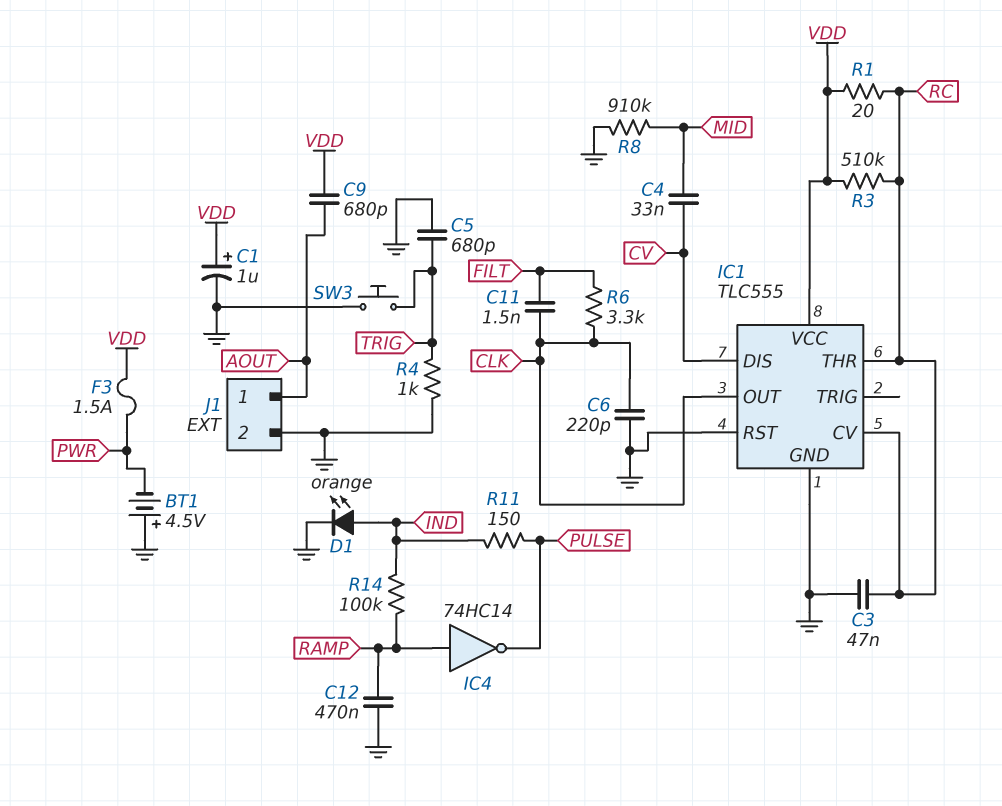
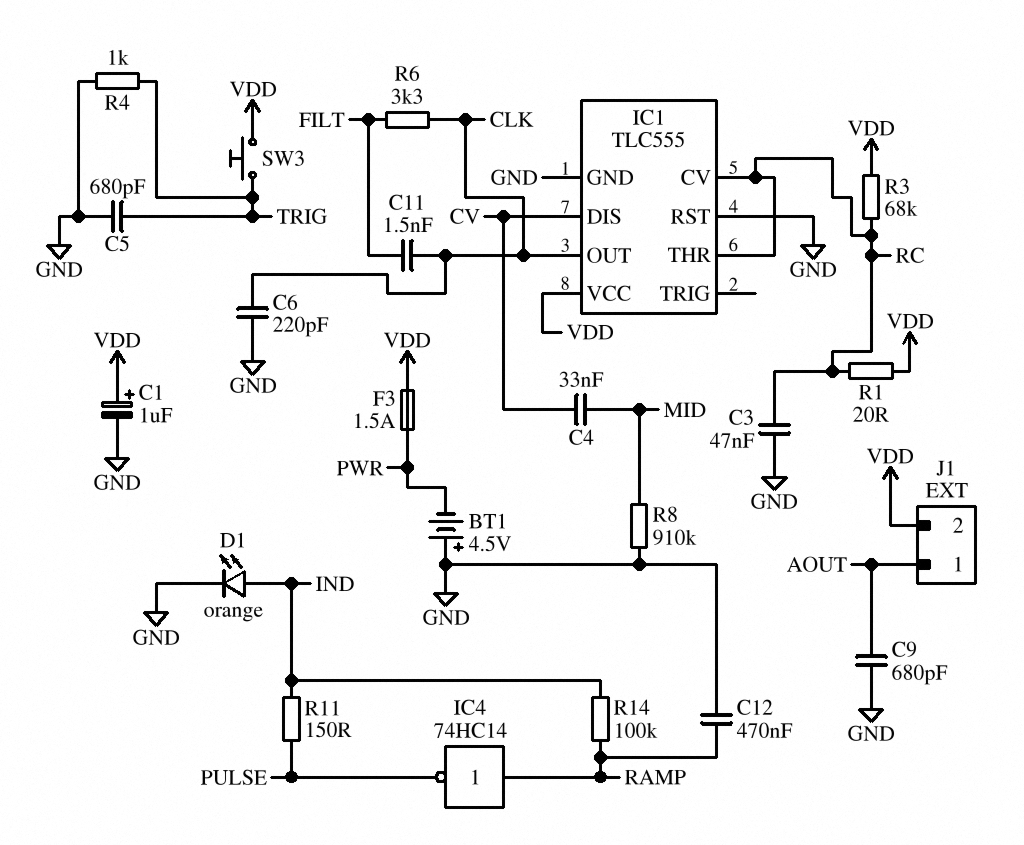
C9: 680pF (AOUT, VDD) -> 680pF (AOUT, GND)
J1 pin 2: GND -> VDD
R3: 510k (RC, VDD) -> 68k (RC, VDD)
SW3: button (GND, TRIG) -> button (TRIG, VDD)

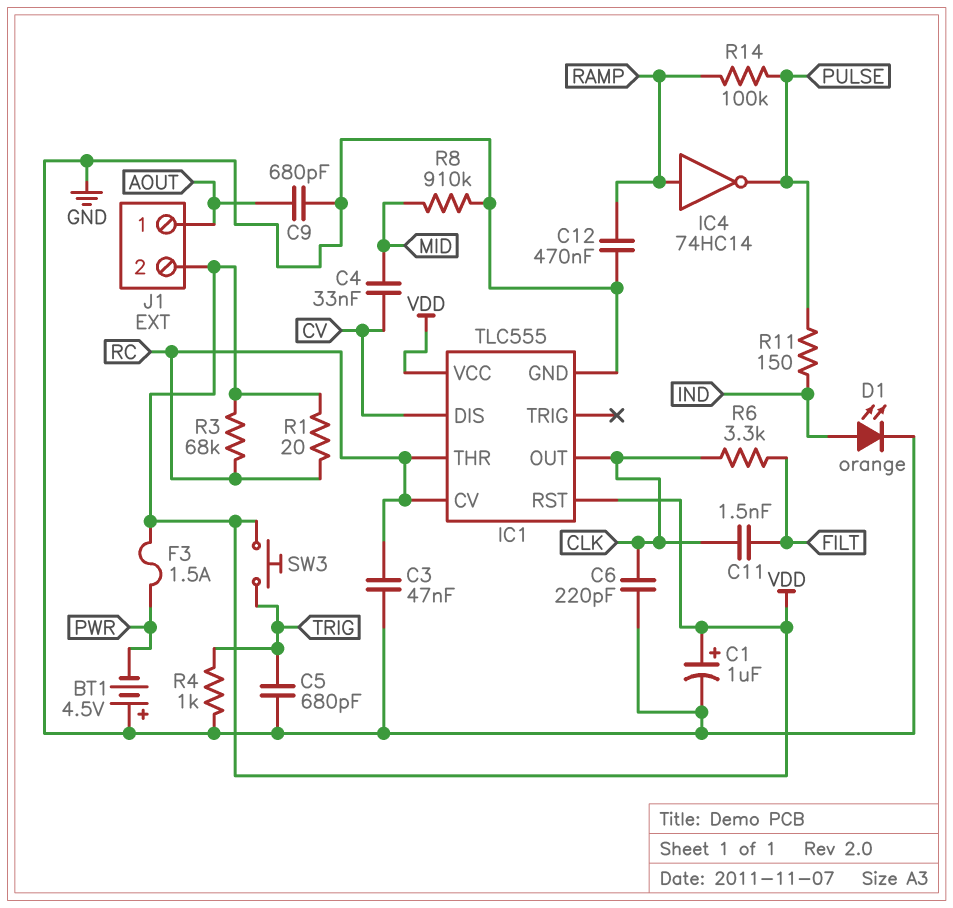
IC1 pin RST: GND -> VDD
R14: 100k (IND, RAMP) -> 100k (PULSE, RAMP)

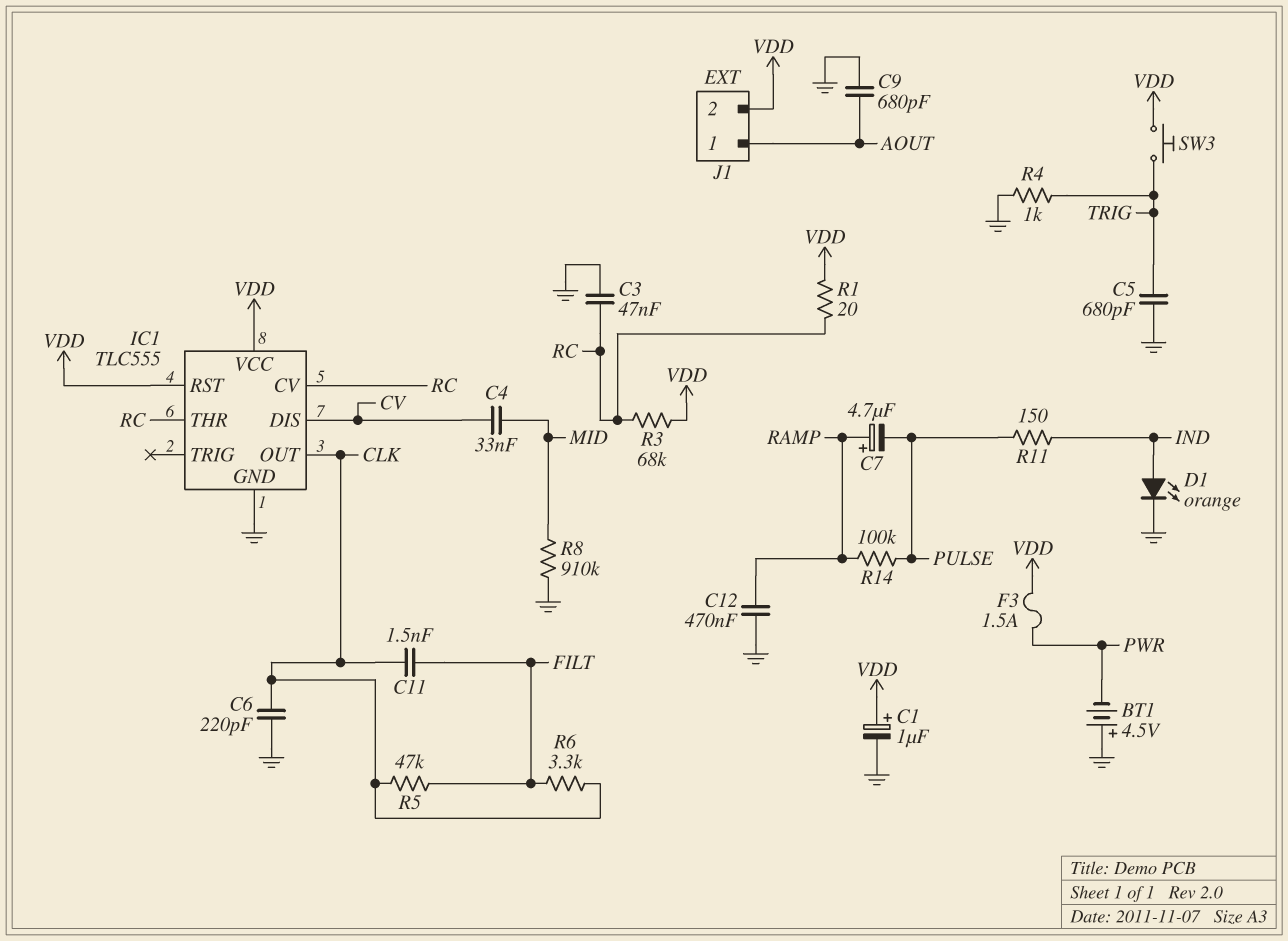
C7: none -> 4.7uF (plus RAMP, minus PULSE)
IC4: NOT 74HC14 (in RAMP, out PULSE) -> none
R5: none -> 47k (CLK, FILT)

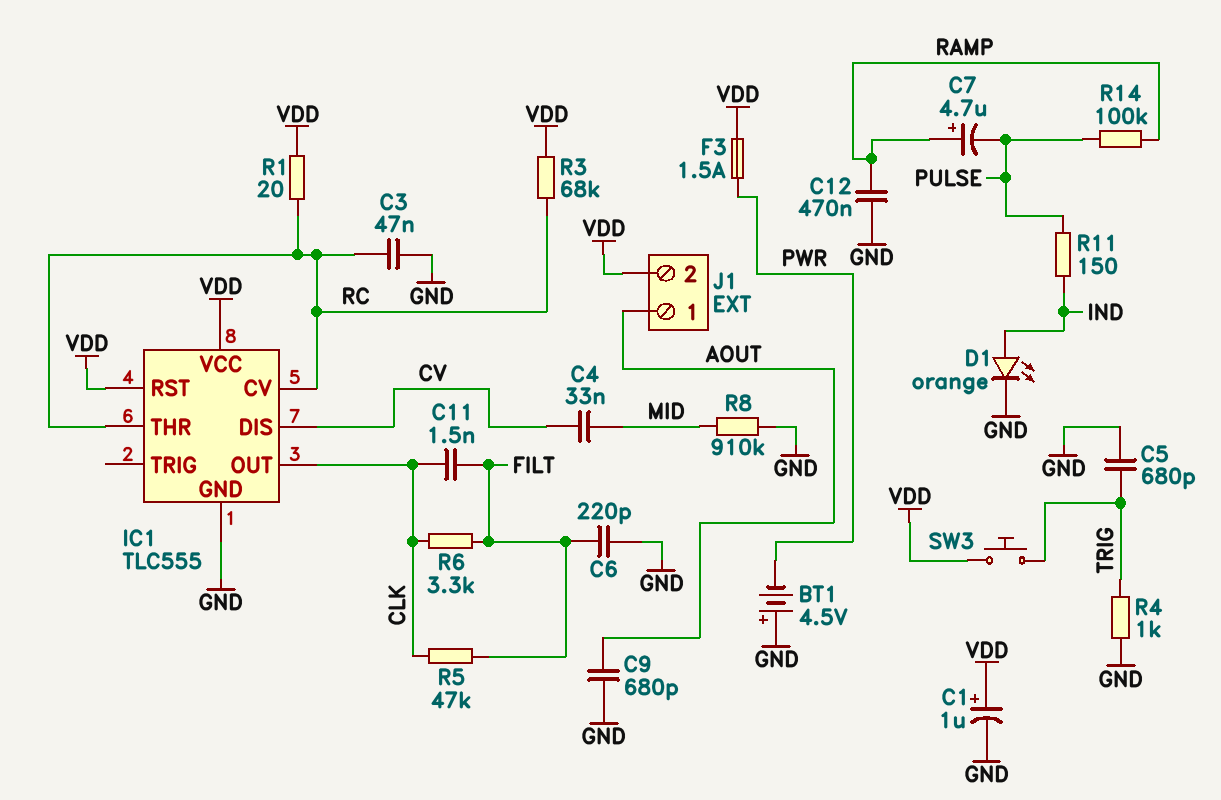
C6: 220pF (CLK, GND) -> 220pF (FILT, GND)

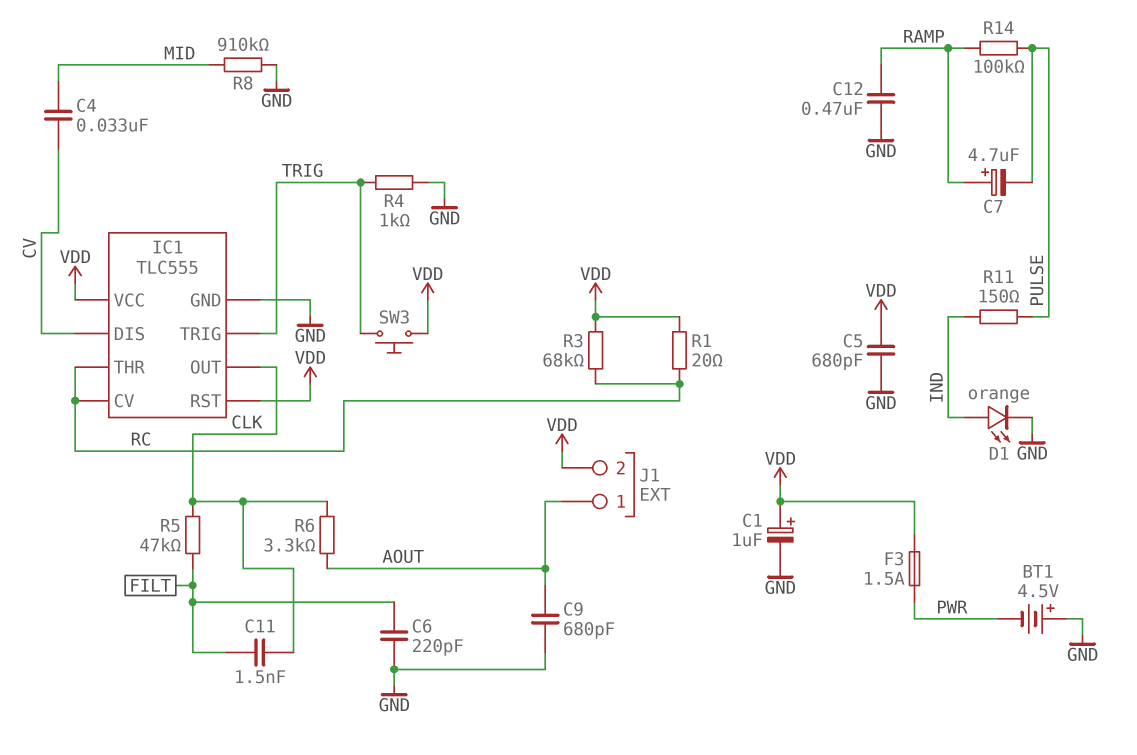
C3: 47nF (GND, RC) -> none
C5: 680pF (GND, TRIG) -> 680pF (GND, VDD)
IC1 pin TRIG: none -> TRIG
R6: 3.3k (CLK, FILT) -> 3.3k (AOUT, CLK)

